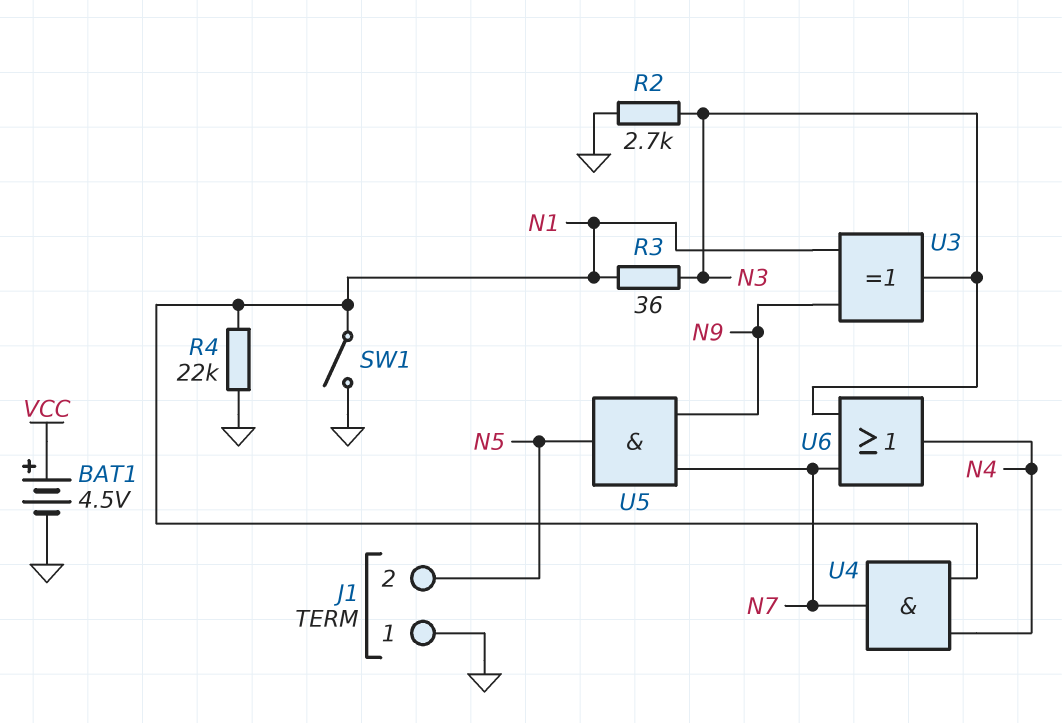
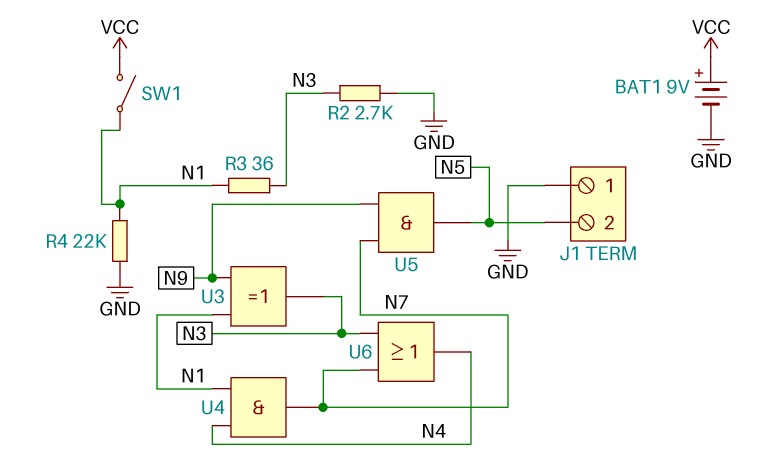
BAT1: 4.5V (plus VCC, minus GND) -> 9V (plus VCC, minus GND)
SW1: switch (GND, N1) -> switch (N1, VCC)

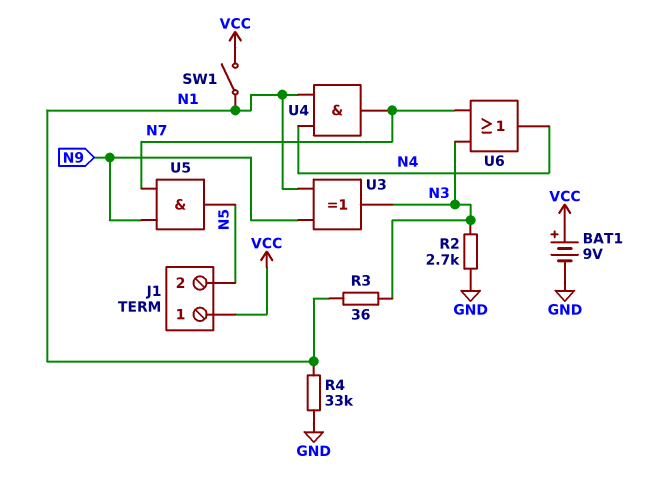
J1 pin 1: GND -> VCC
R4: 22k (GND, N1) -> 33k (GND, N1)

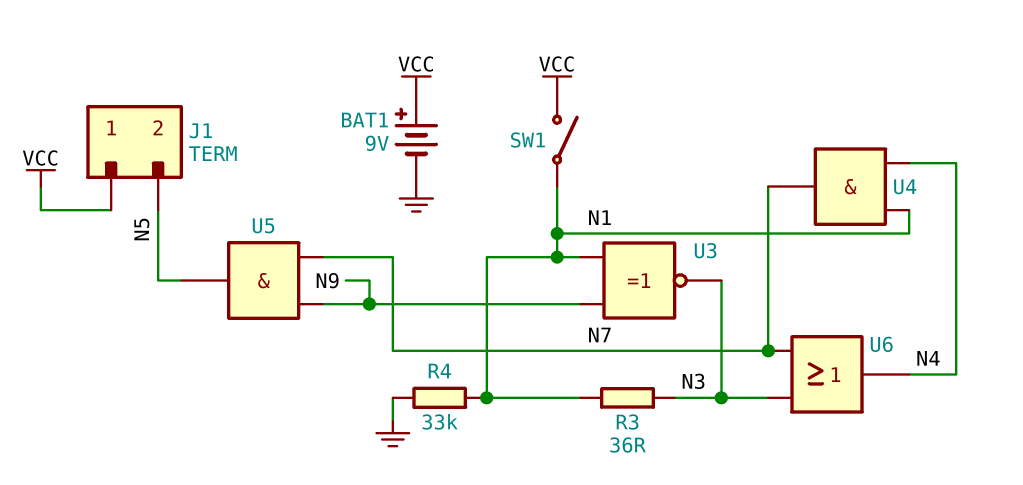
R2: 2.7k (GND, N3) -> none
U3: XOR (in N1, in N9, out N3) -> XNOR (in N1, in N9, out N3)

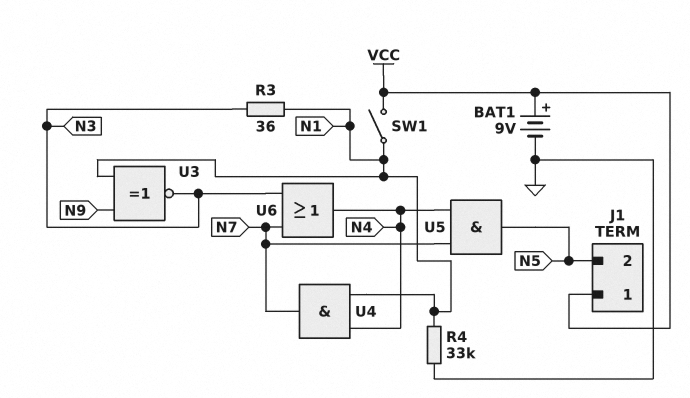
U5: AND (in N7, in N9, out N5) -> AND (in N4, in N7, out N5)

